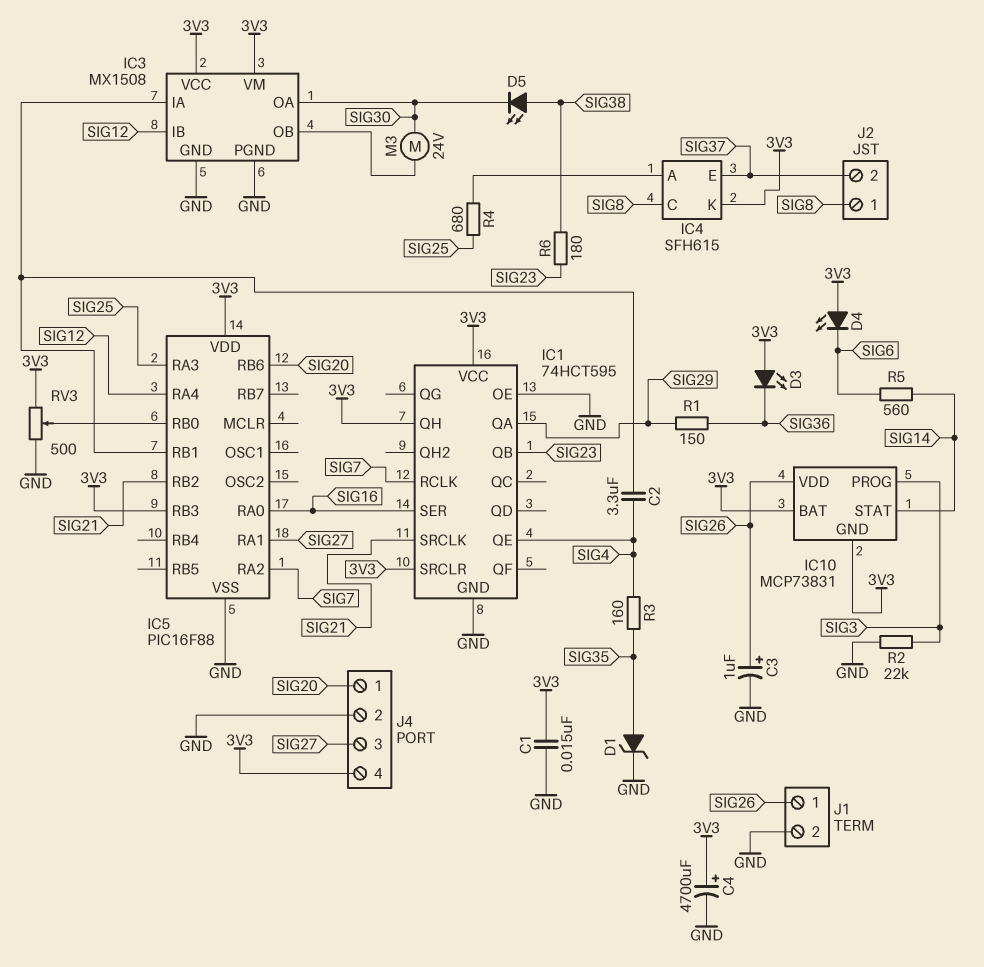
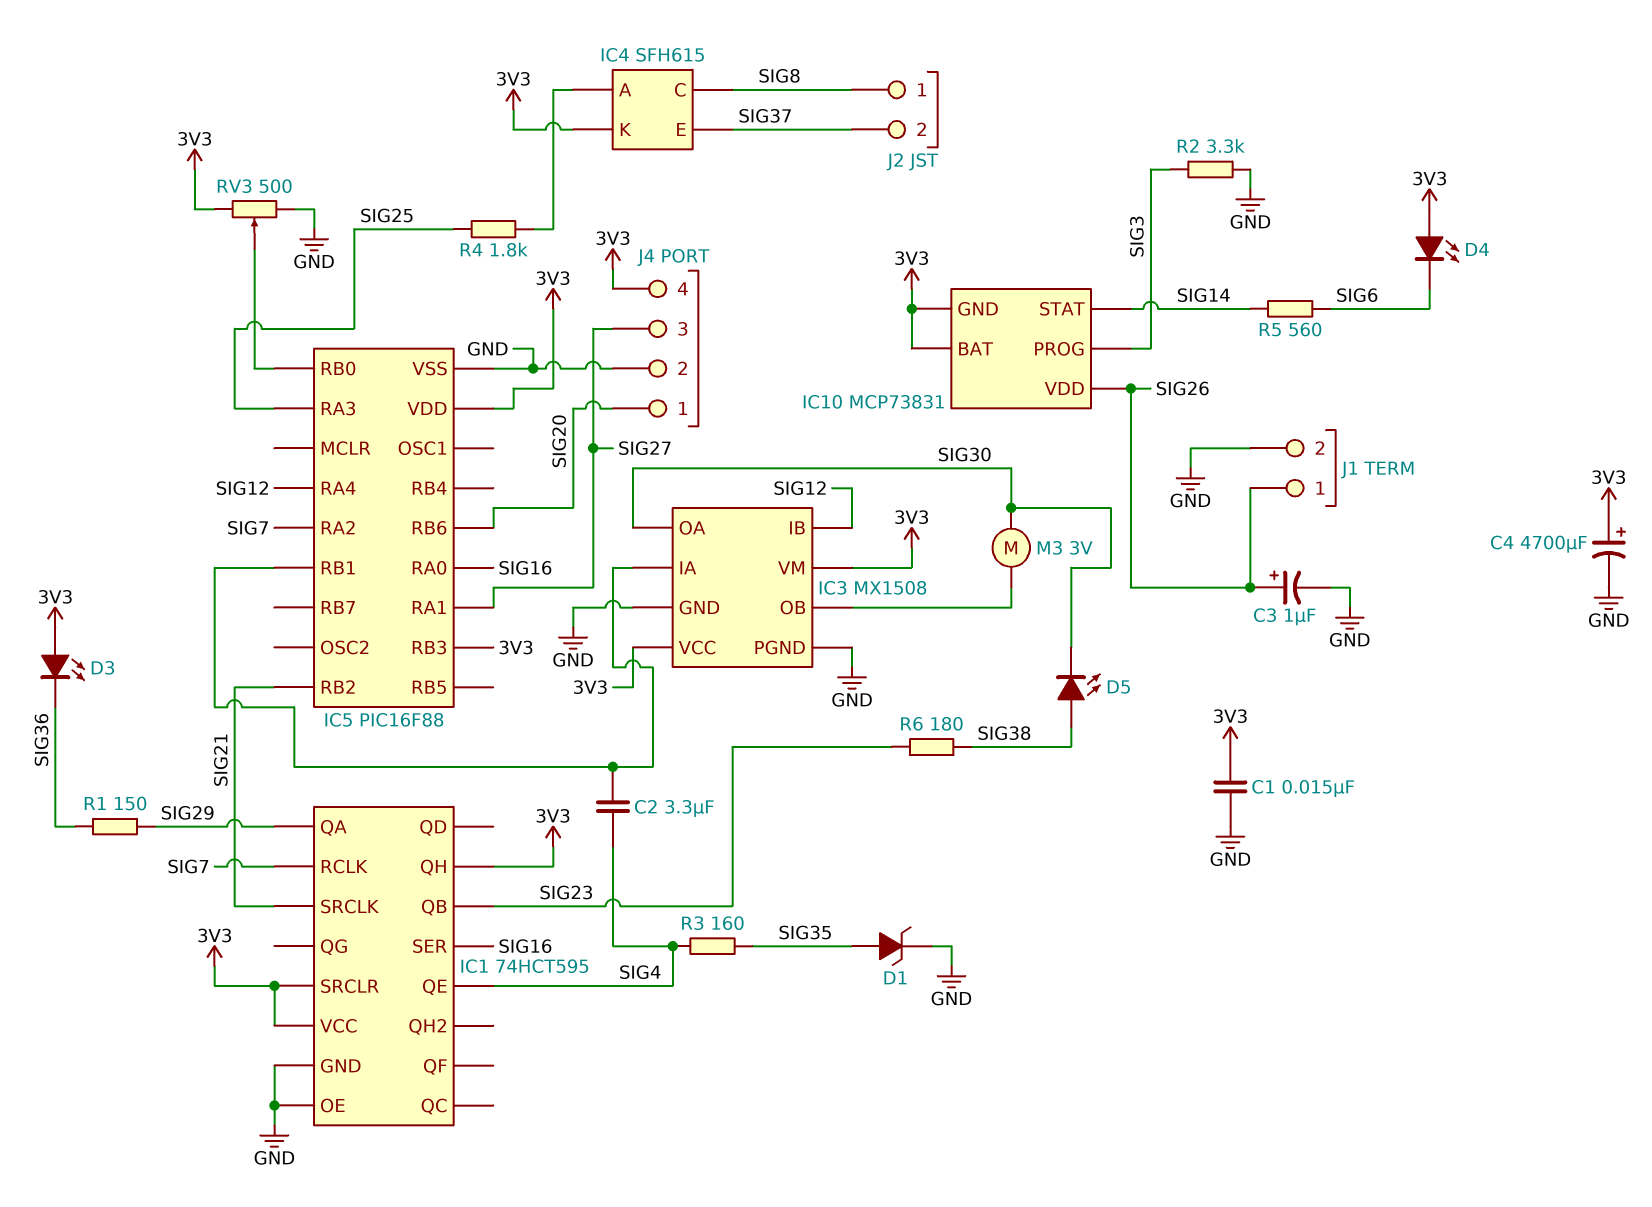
M3: motor 24V (IC3/OB, SIG30) -> motor 3V (IC3/OB, SIG30)
R2: 22k (GND, SIG3) -> 3.3k (GND, SIG3)
R4: 680 (IC4/A, SIG25) -> 1.8k (IC4/A, SIG25)

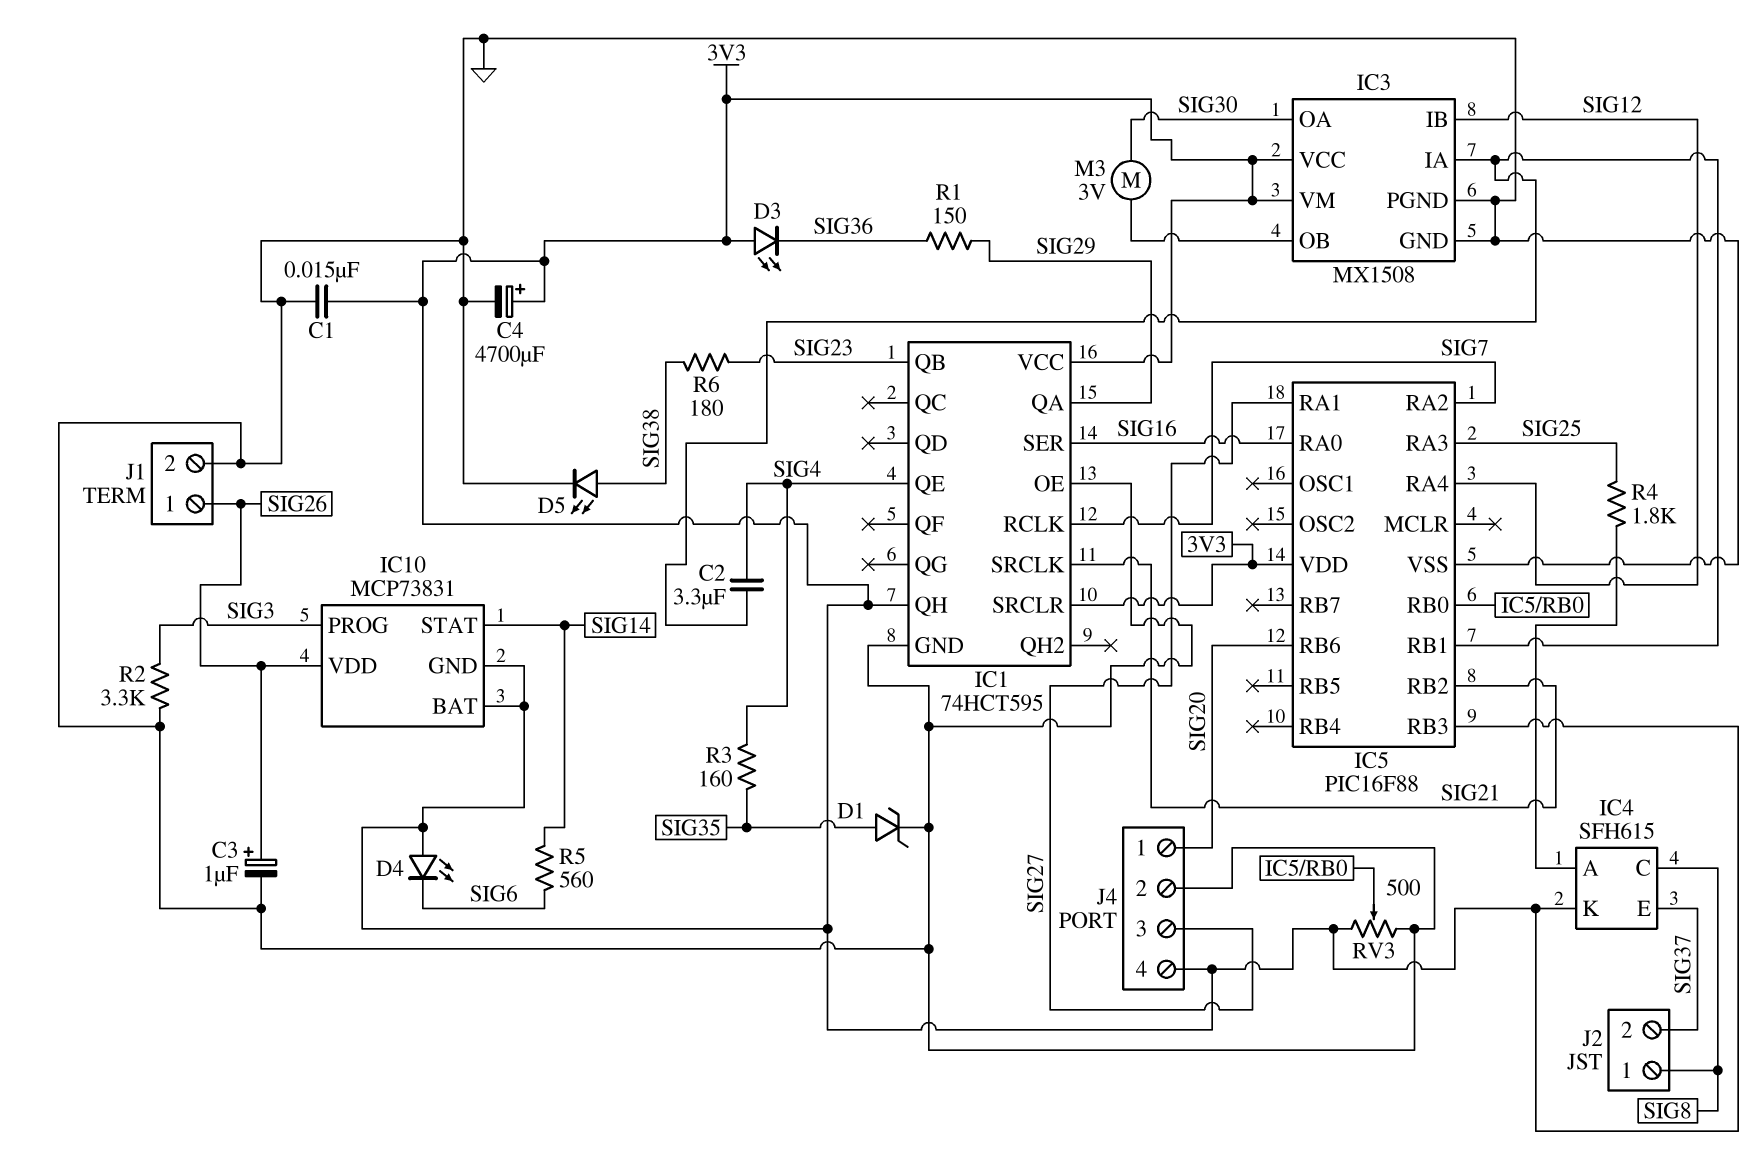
D5: LED (A SIG38, K SIG30) -> LED (A SIG38, K GND)

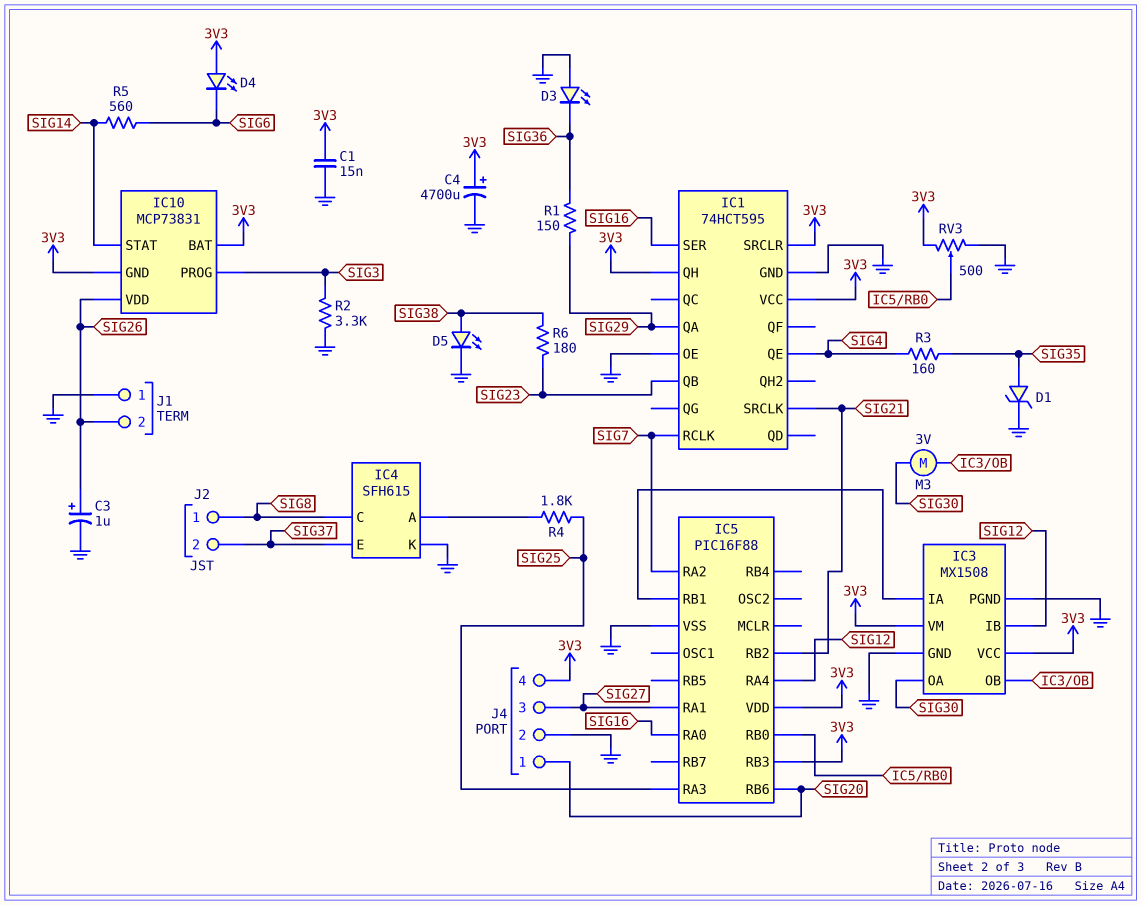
C2: 3.3uF (IC3/IA, SIG4) -> none
D3: LED (A 3V3, K SIG36) -> LED (A GND, K SIG36)
IC4 pin K: 3V3 -> GND
J1 pin 1: SIG26 -> GND
J1 pin 2: GND -> SIG26

